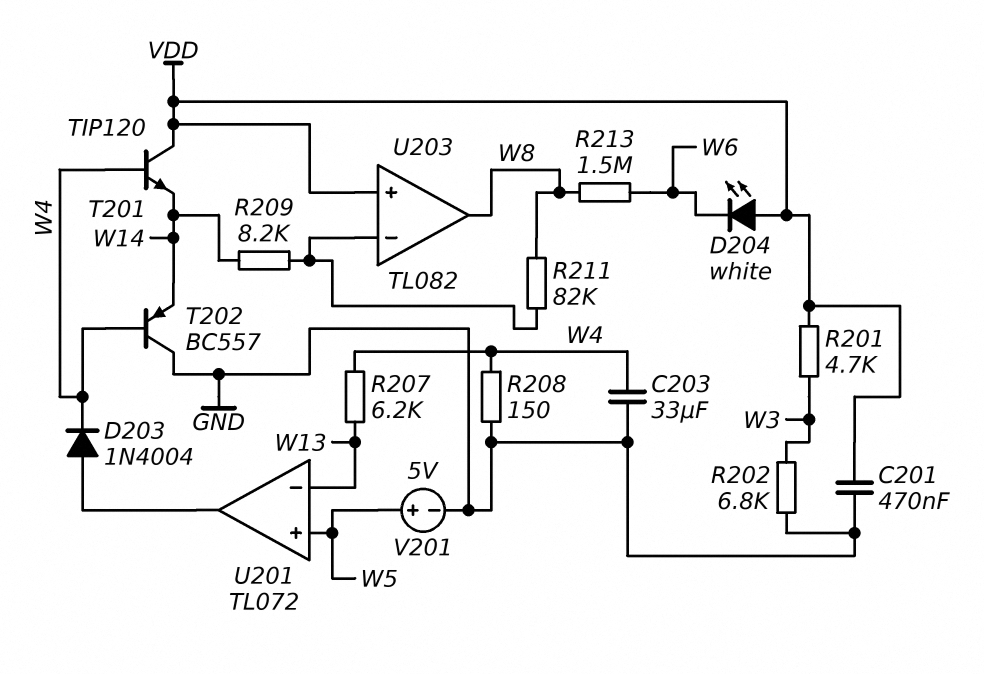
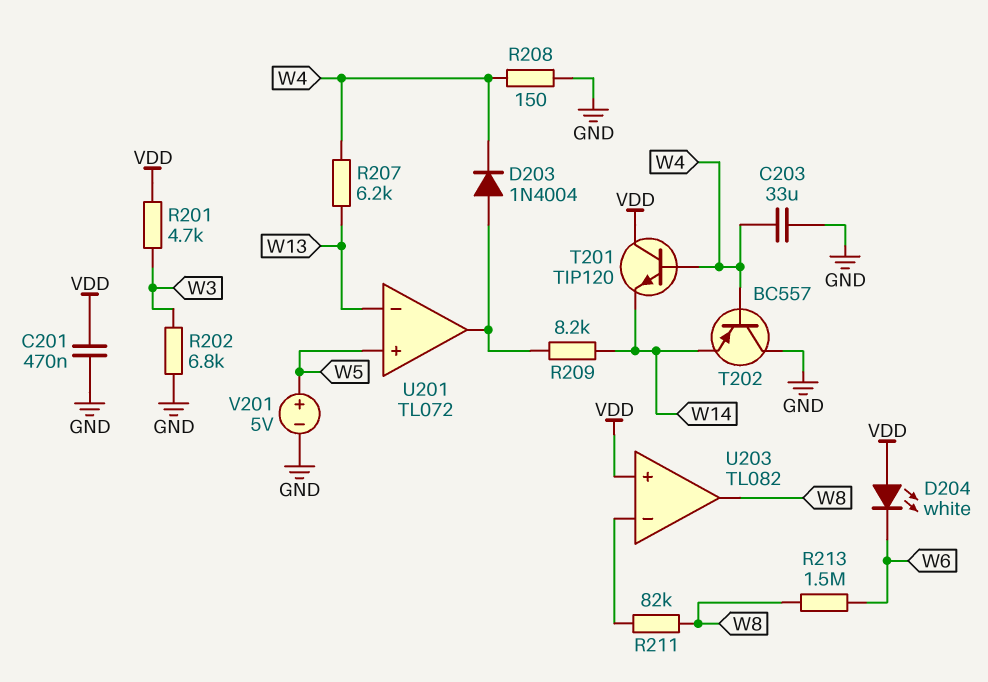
R209: 8.2k (U203/in-, W14) -> 8.2k (U201/out, W14)

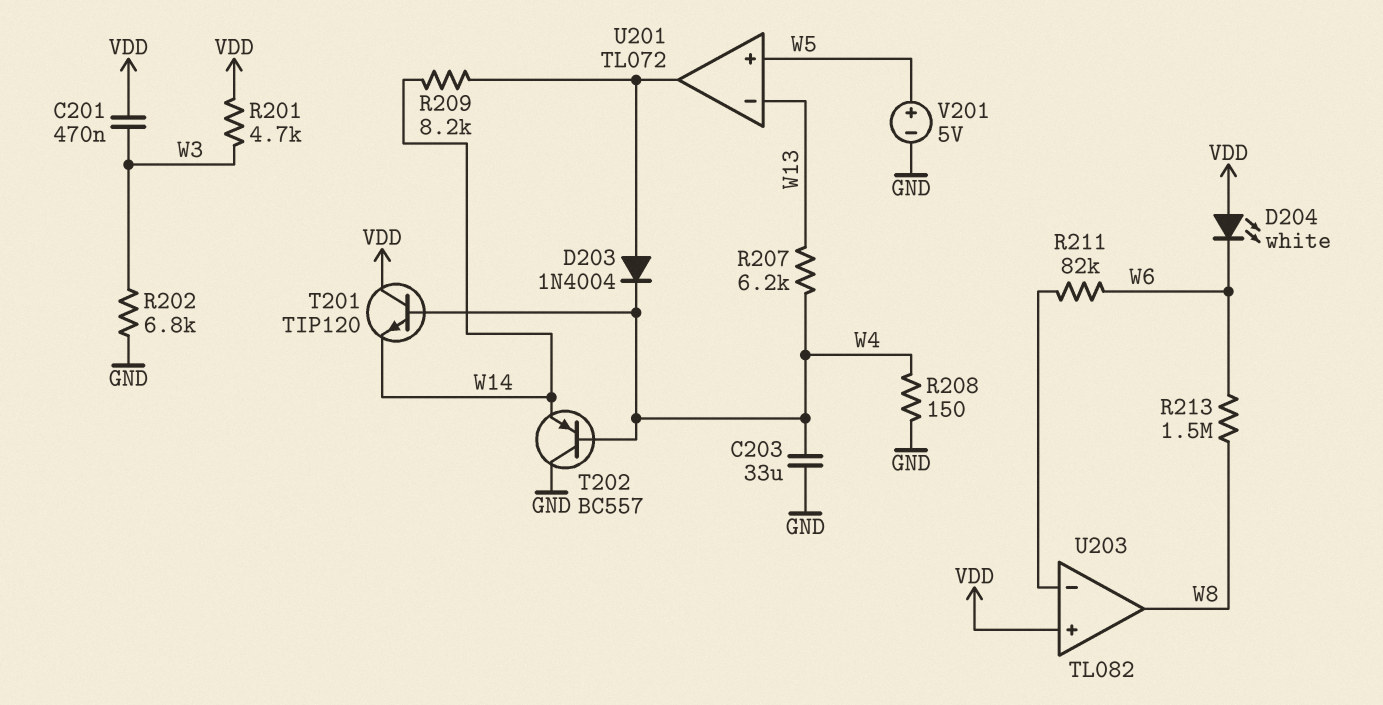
C201: 470nF (GND, VDD) -> 470nF (VDD, W3)
R211: 82k (U203/in-, W8) -> 82k (U203/in-, W6)

